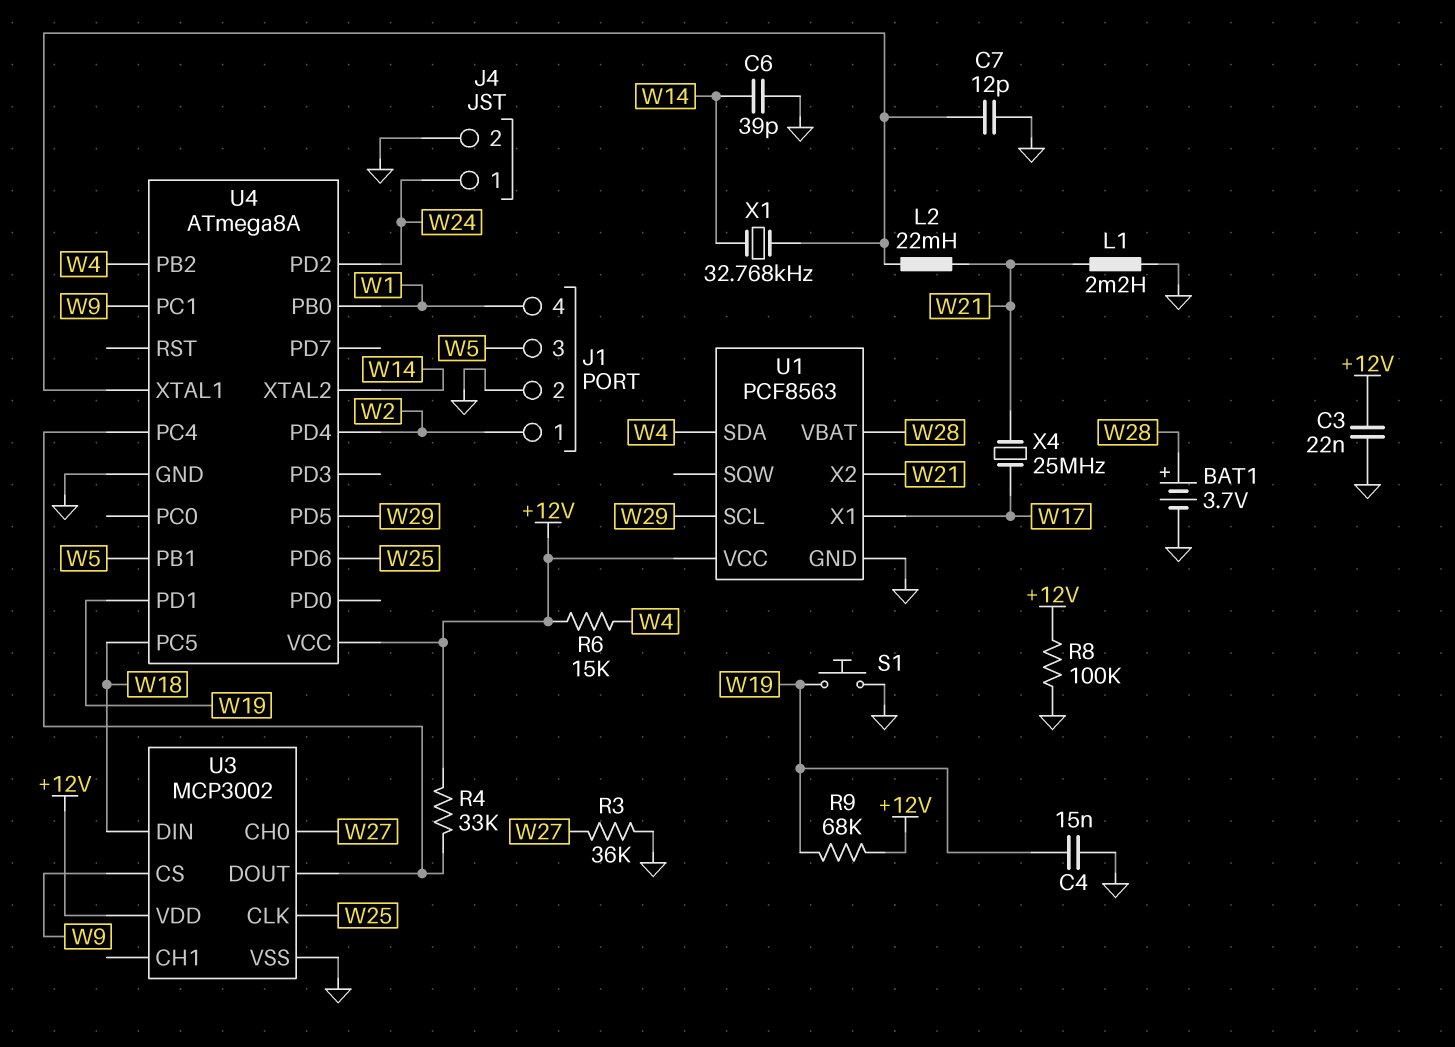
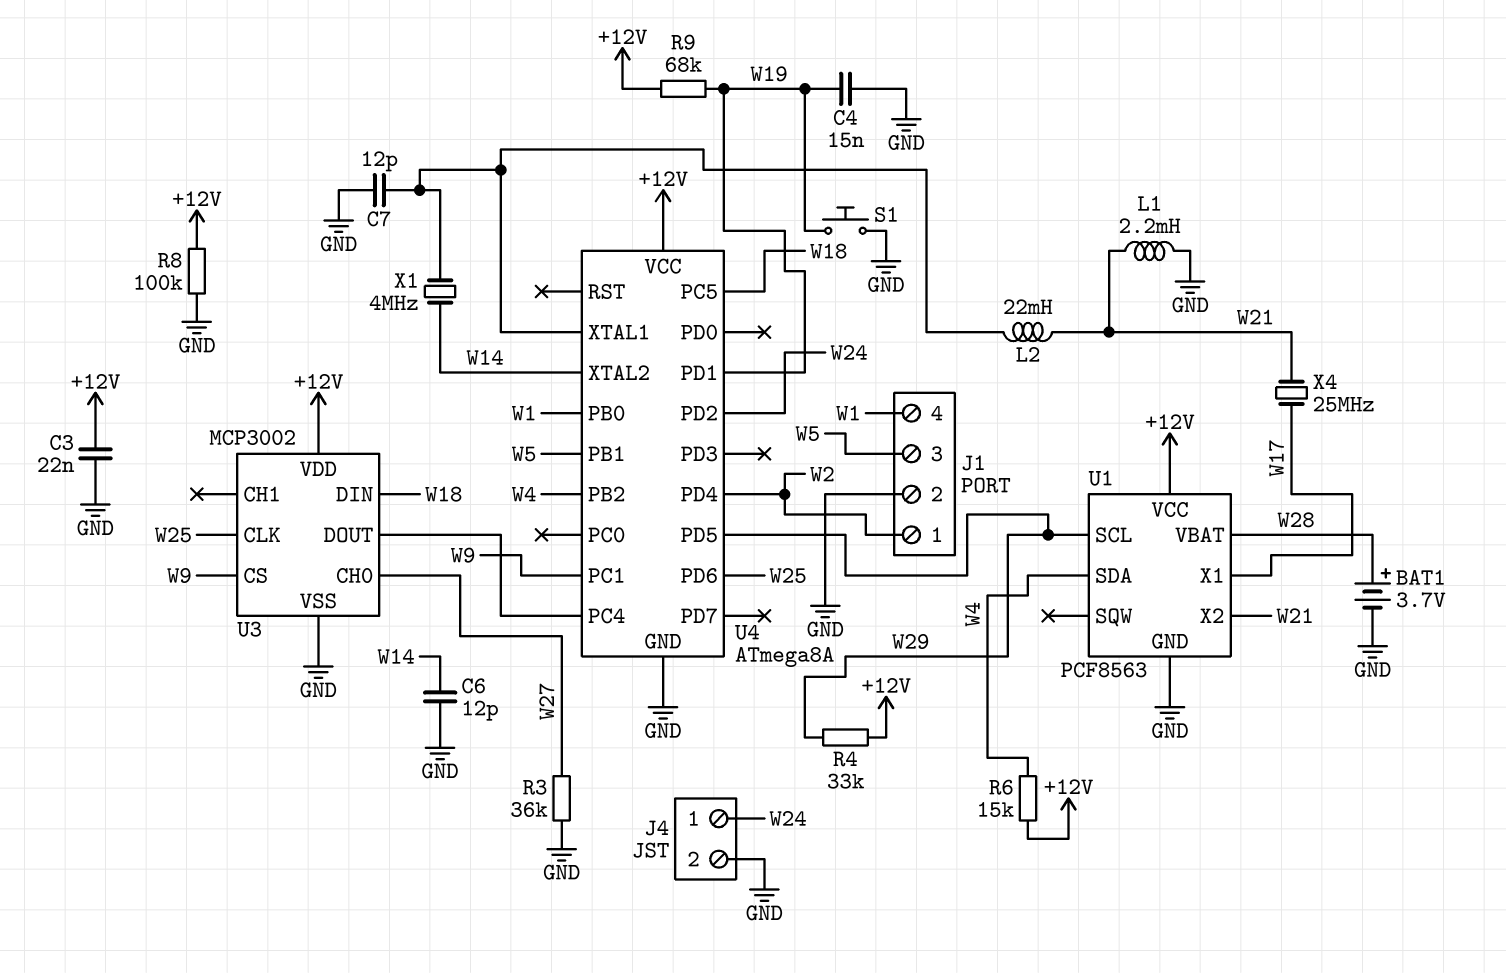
C6: 39pF (GND, W14) -> 12pF (GND, W14)
R4: 33k (+12V, U3/DOUT) -> 33k (+12V, W29)
X1: 32.768kHz (U4/XTAL1, W14) -> 4MHz (U4/XTAL1, W14)

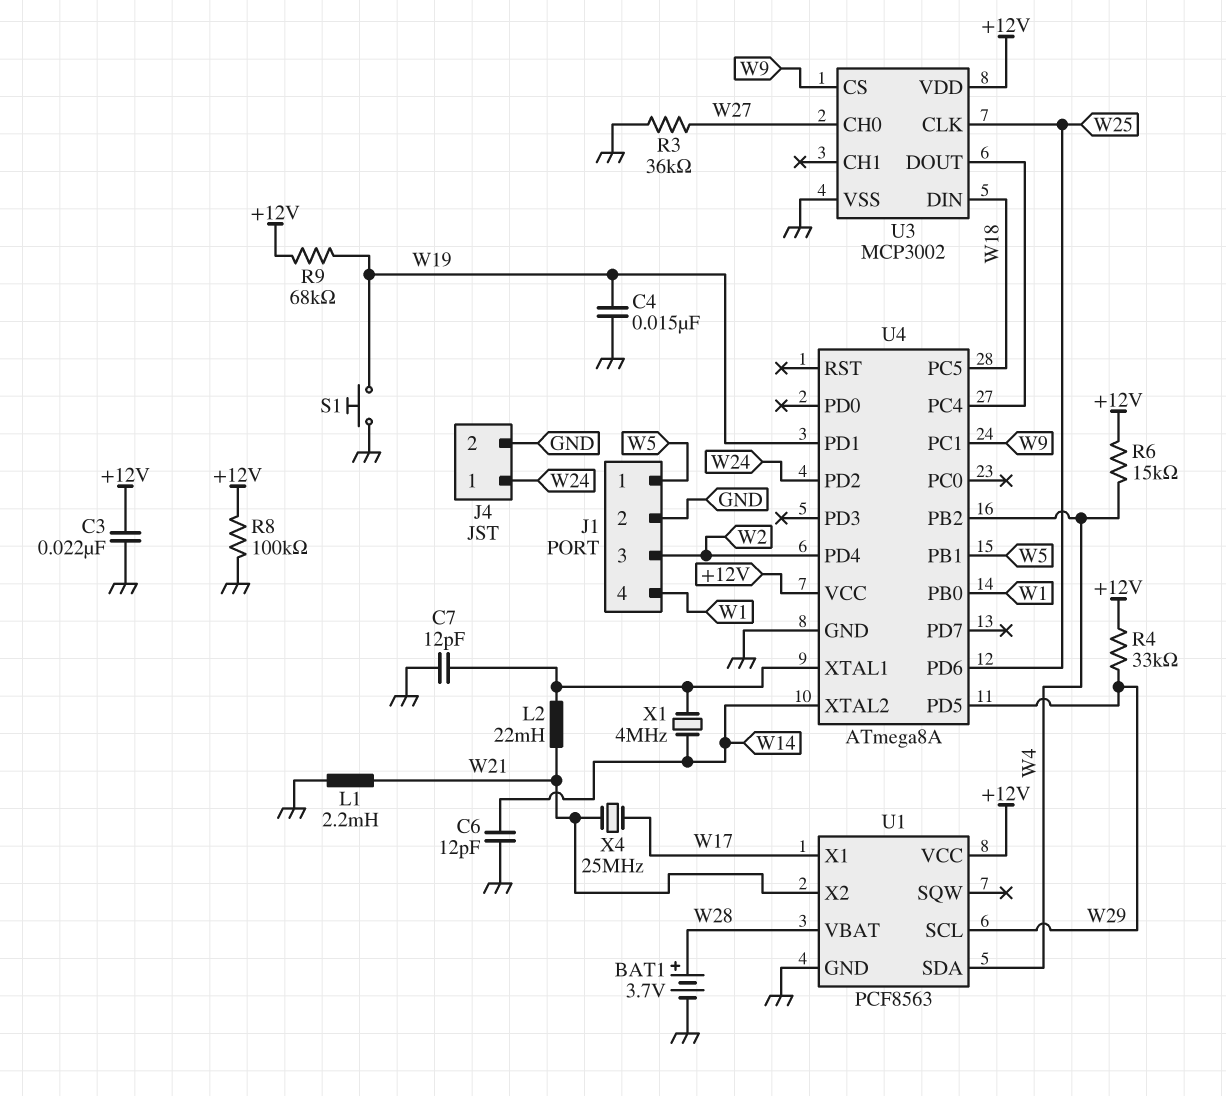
J1 pin 1: W2 -> W5
J1 pin 3: W5 -> W2

